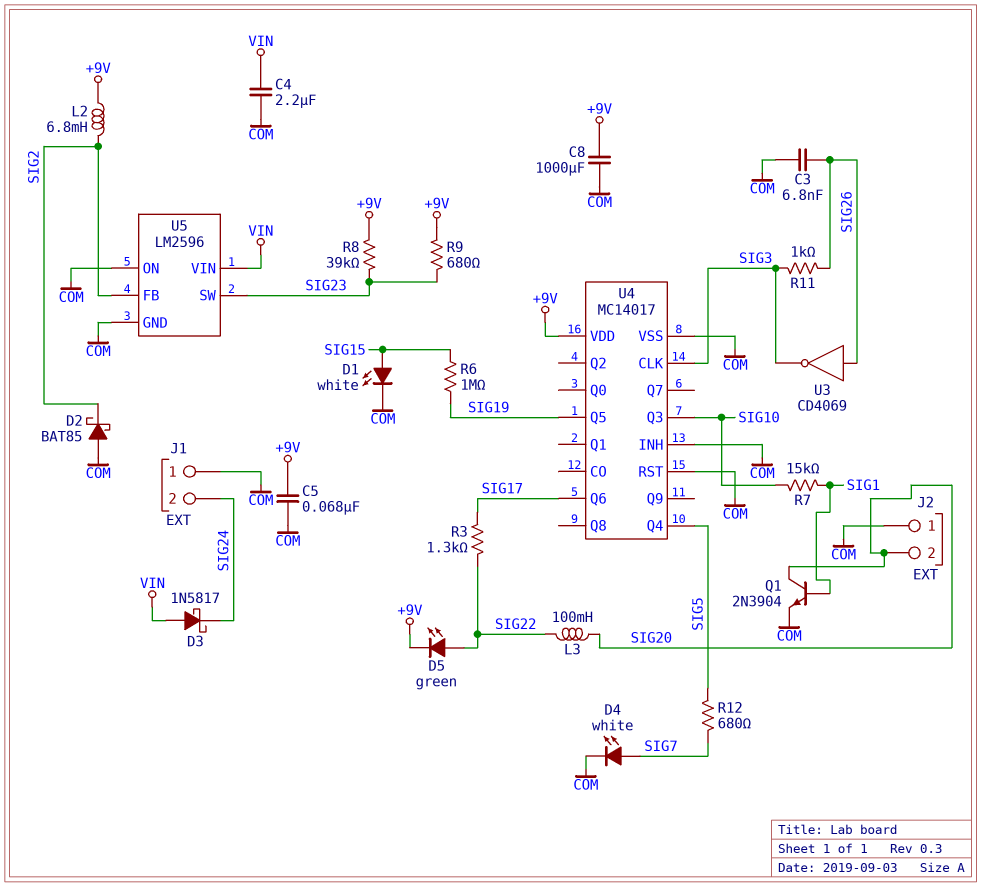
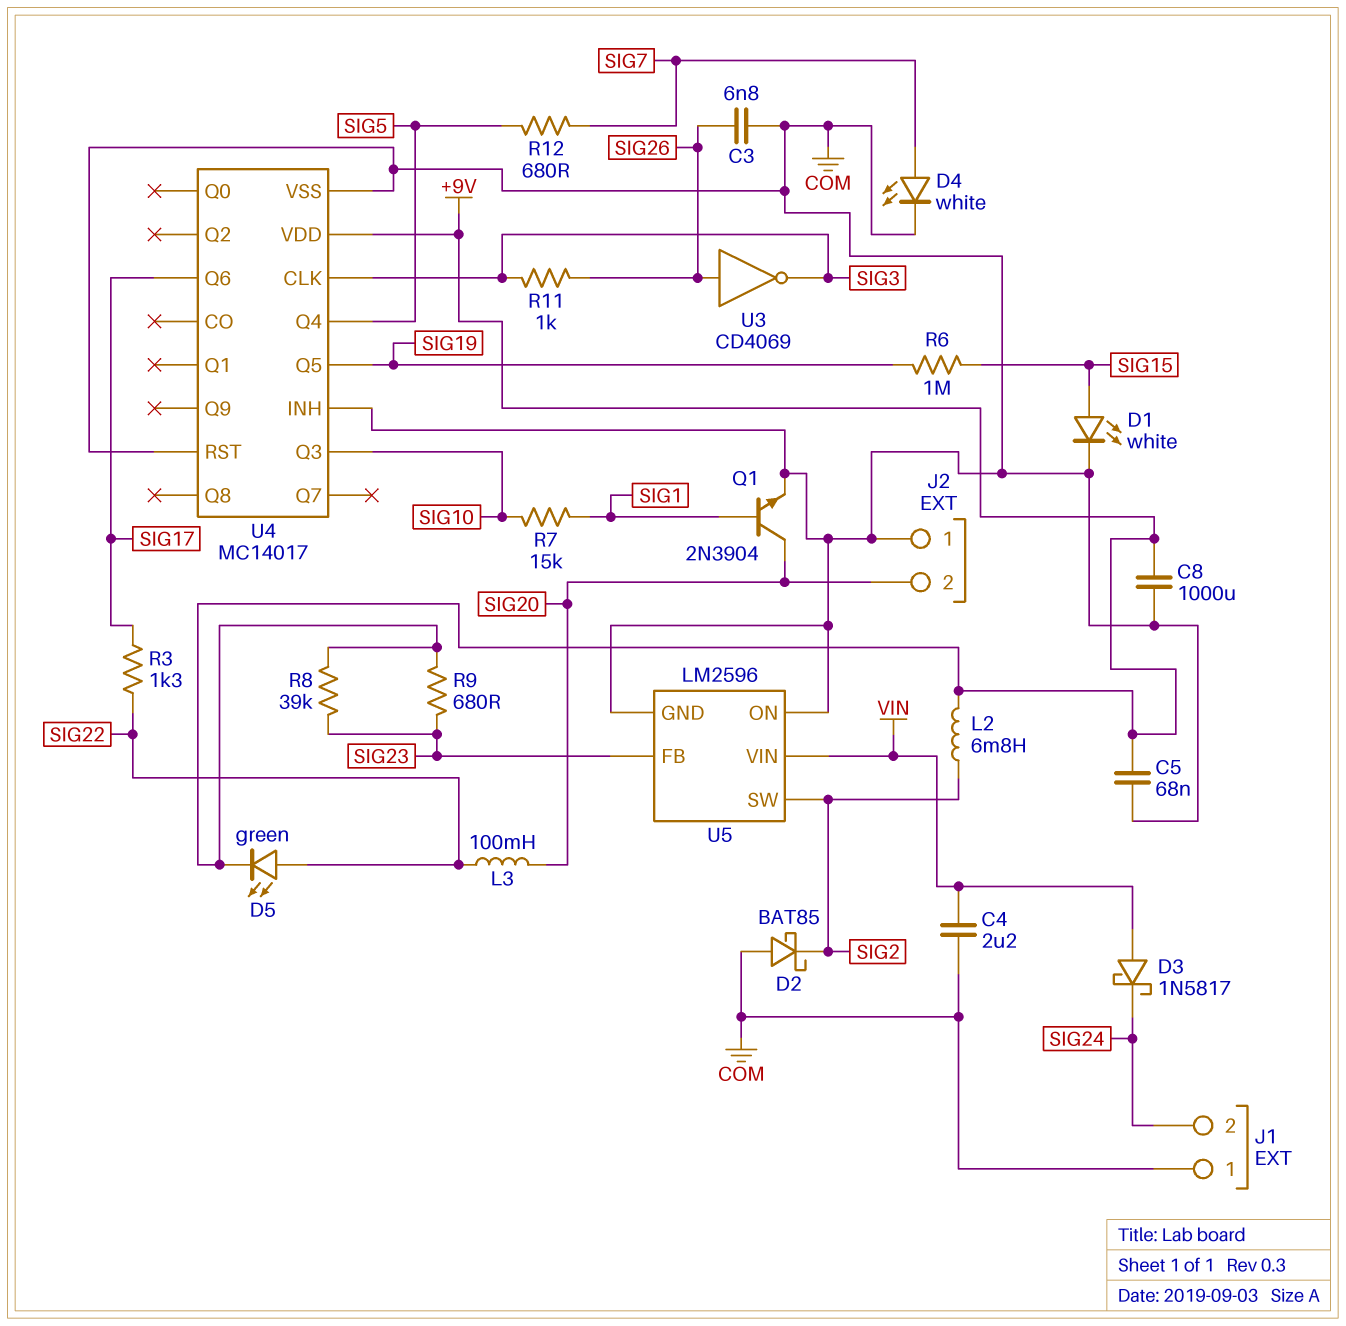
U5 pin FB: SIG2 -> SIG23
U5 pin SW: SIG23 -> SIG2

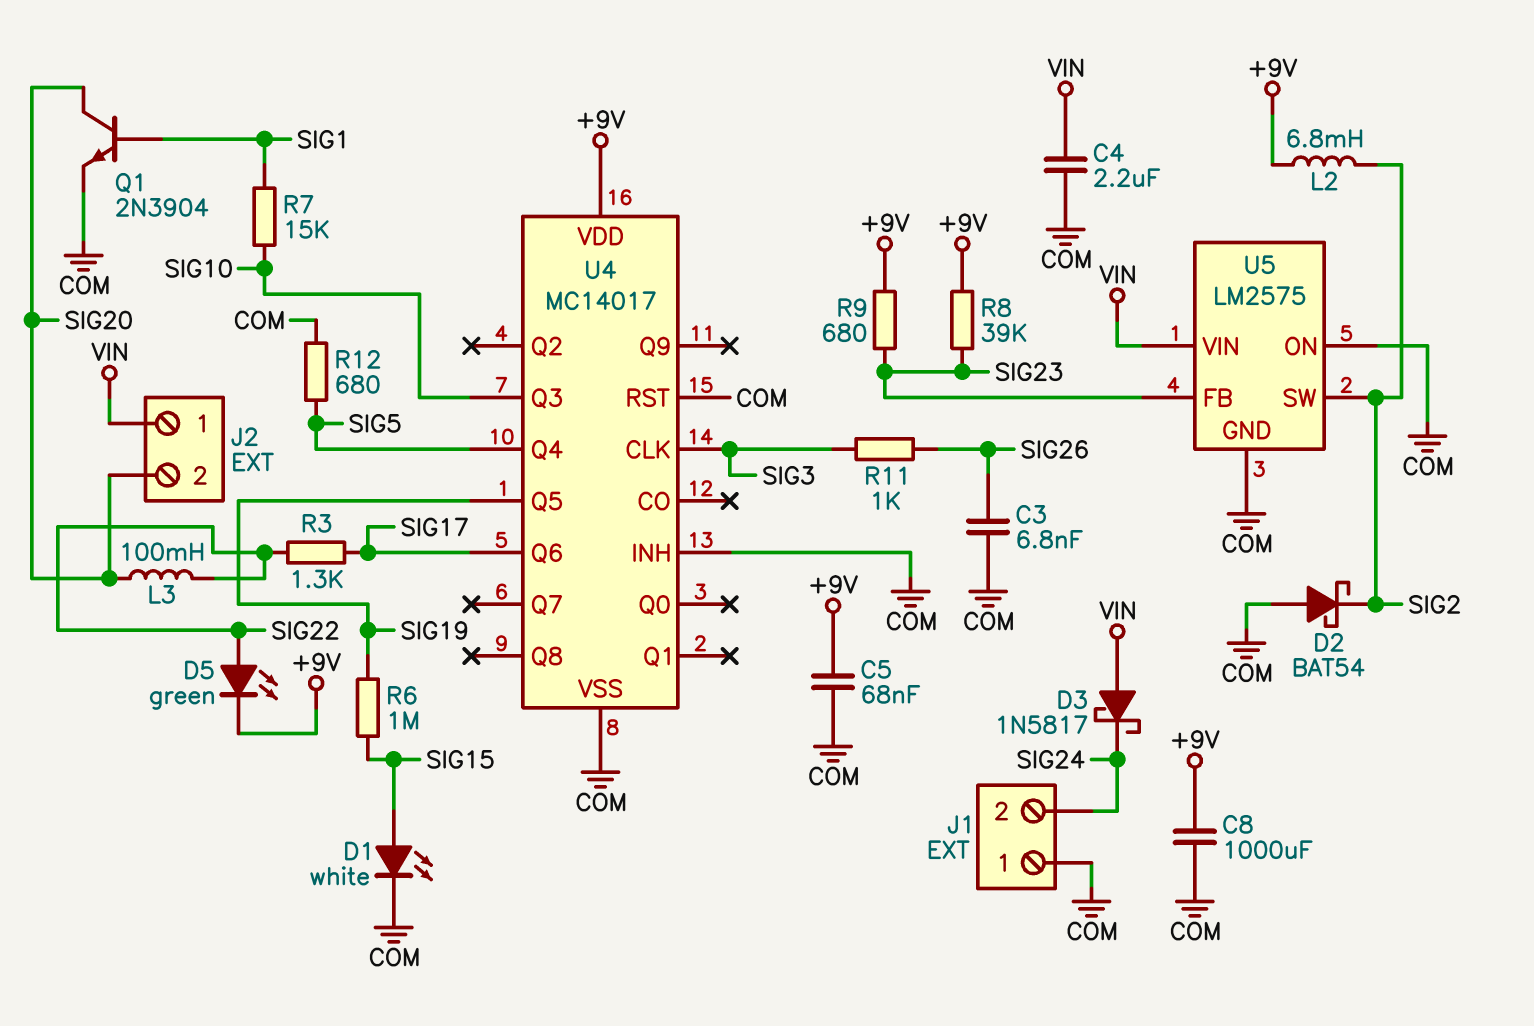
D2: schottky BAT85 (A COM, K SIG2) -> schottky BAT54 (A COM, K SIG2)
D4: LED white (A SIG7, K COM) -> none
J2 pin 1: COM -> VIN
R12: 680 (SIG5, SIG7) -> 680 (COM, SIG5)
U3: NOT CD4069 (in SIG26, out SIG3) -> none
U5: LM2596 -> LM2575

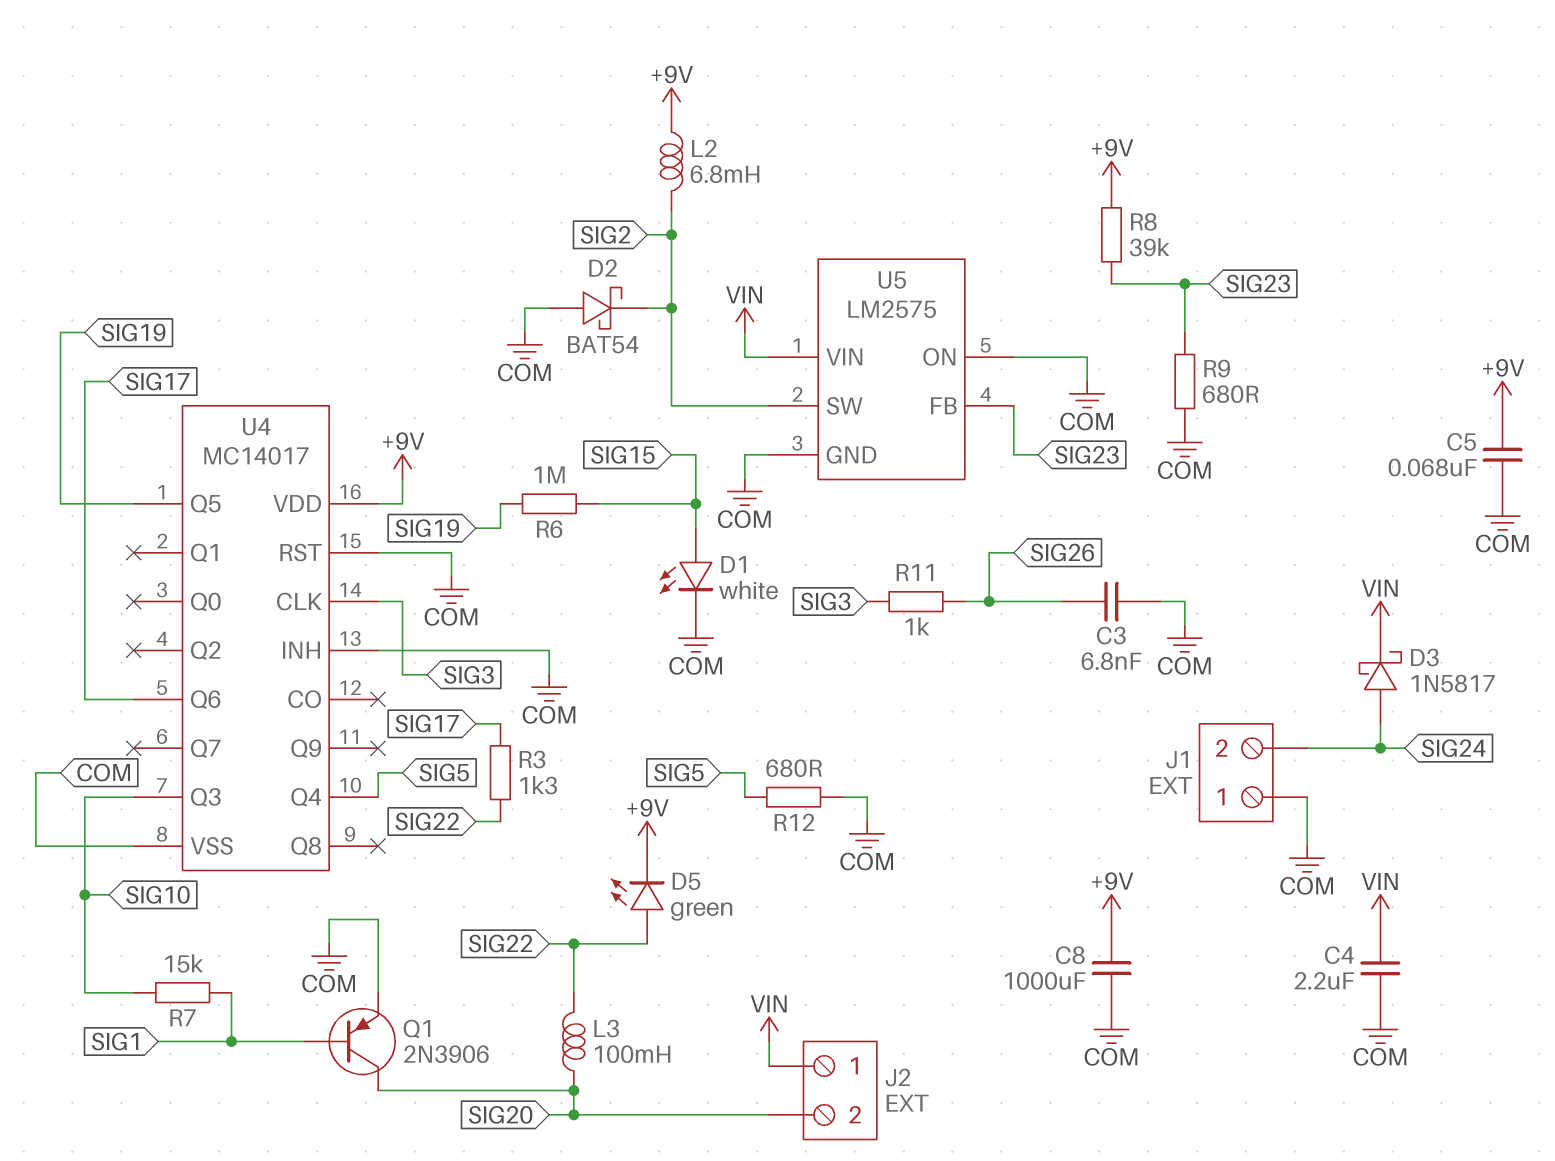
D3: schottky 1N5817 (A VIN, K SIG24) -> schottky 1N5817 (A SIG24, K VIN)
Q1: NPN 2N3904 (B SIG1, C SIG20, E COM) -> PNP 2N3906 (B SIG1, C SIG20, E COM)
R9: 680 (+9V, SIG23) -> 680 (COM, SIG23)

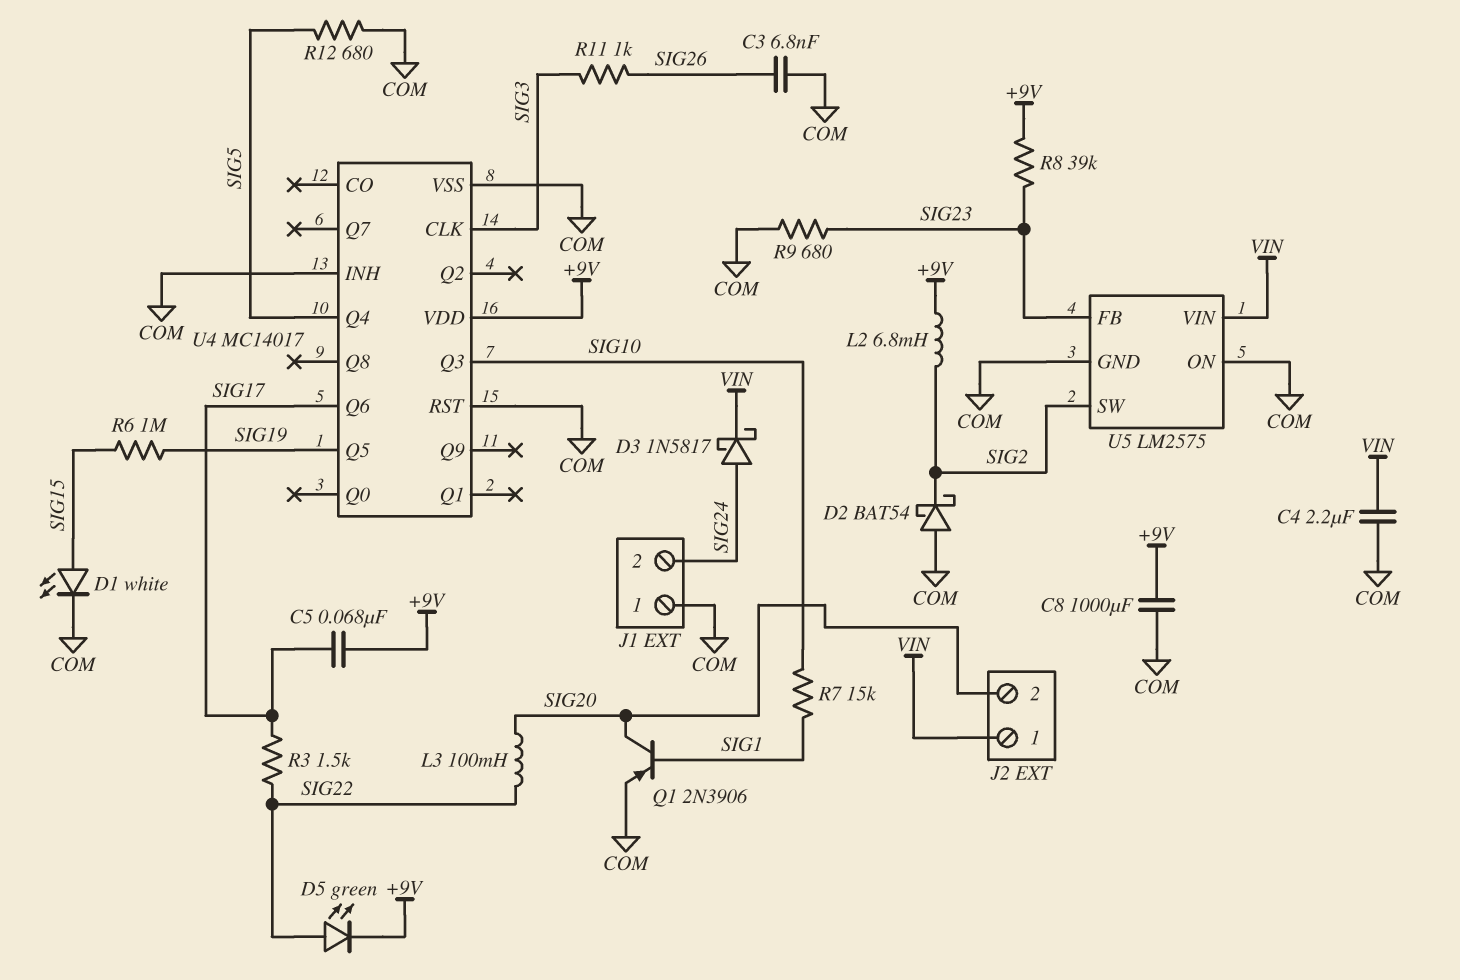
C5: 68nF (+9V, COM) -> 68nF (+9V, SIG17)
R3: 1.3k (SIG17, SIG22) -> 1.5k (SIG17, SIG22)

